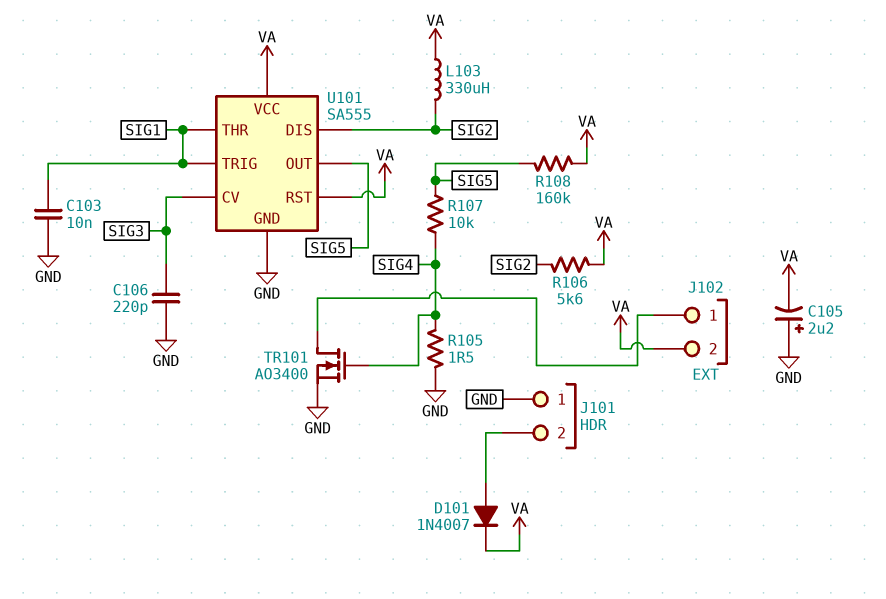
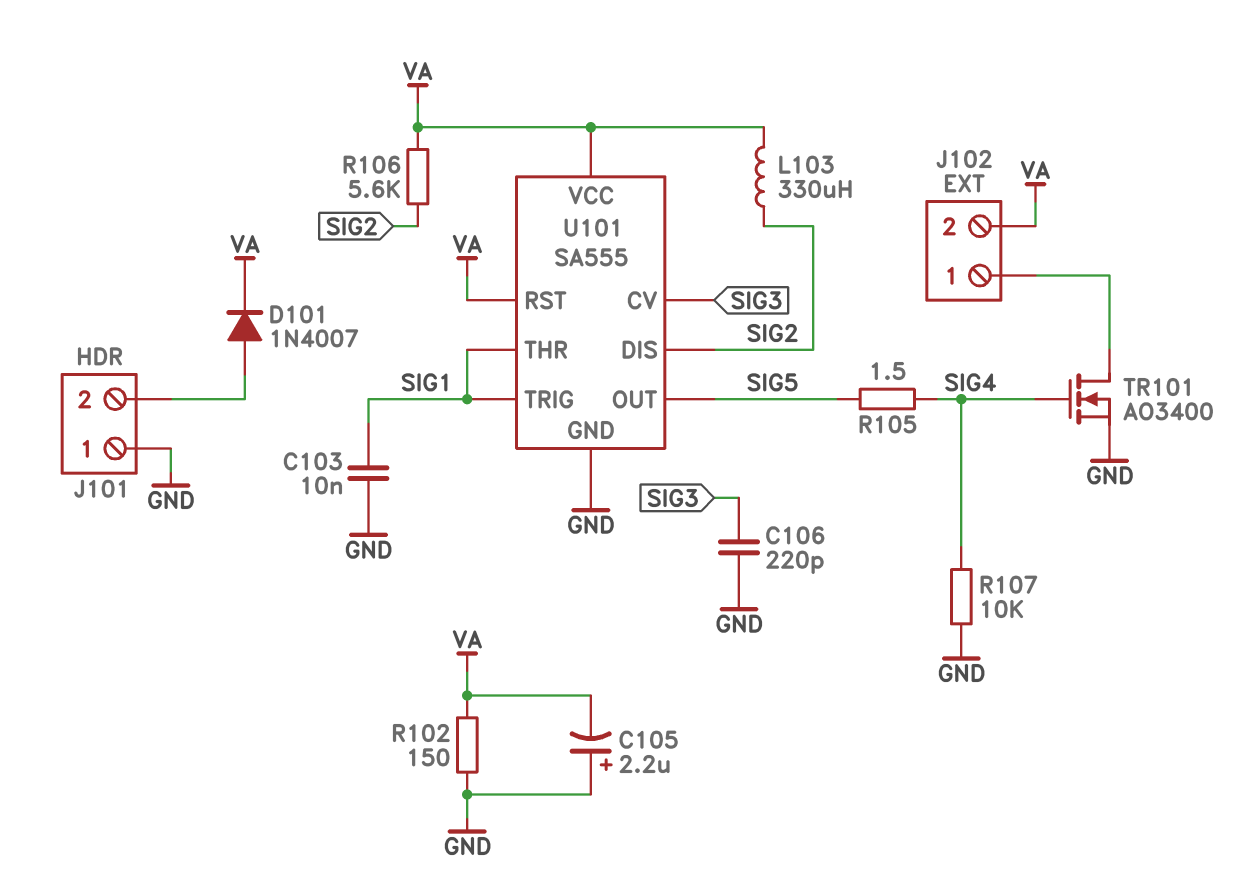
R102: none -> 150 (GND, VA)
R105: 1.5 (GND, SIG4) -> 1.5 (SIG4, SIG5)
R107: 10k (SIG4, SIG5) -> 10k (GND, SIG4)
R108: 160k (SIG5, VA) -> none

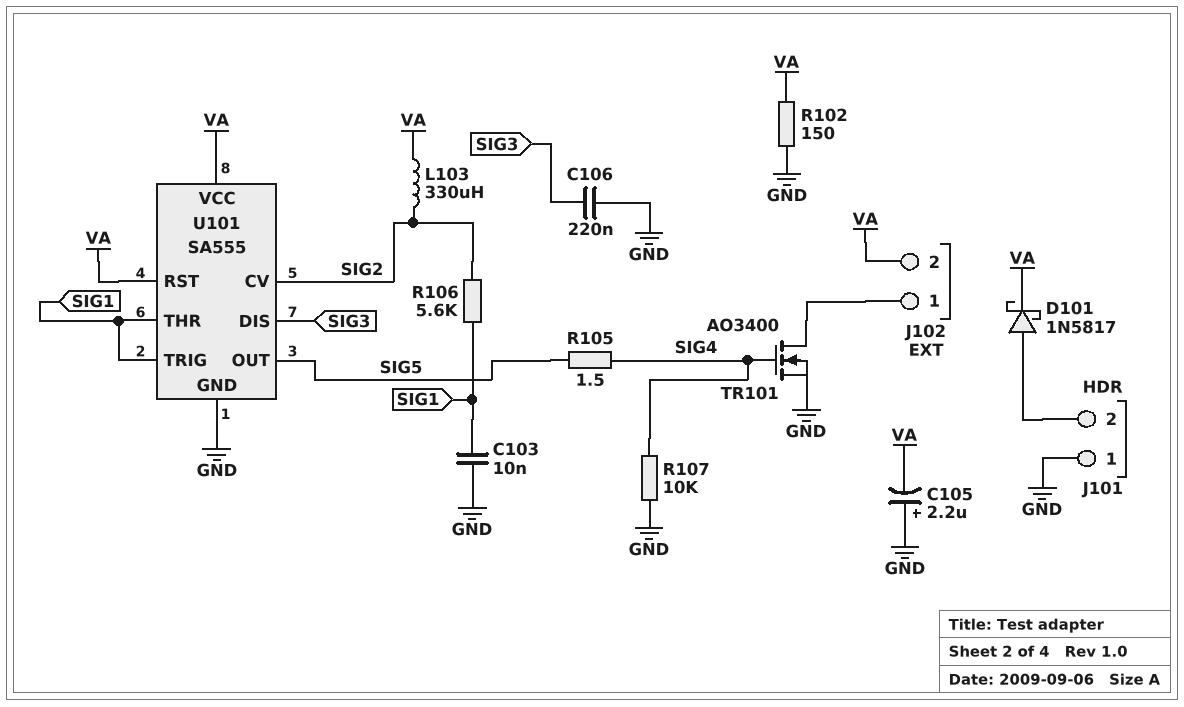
C106: 220pF (GND, SIG3) -> 220nF (GND, SIG3)
D101: diode 1N4007 (A J101/2, K VA) -> schottky 1N5817 (A J101/2, K VA)
R106: 5.6k (SIG2, VA) -> 5.6k (SIG1, SIG2)
U101 pin CV: SIG3 -> SIG2
U101 pin DIS: SIG2 -> SIG3

